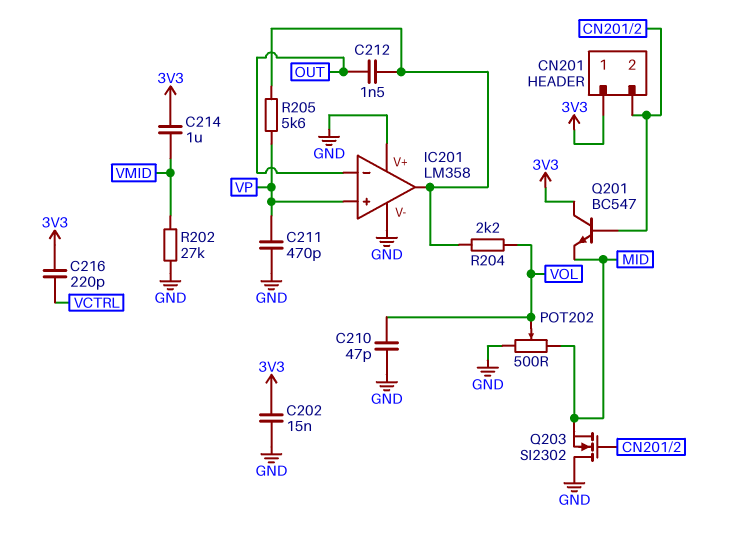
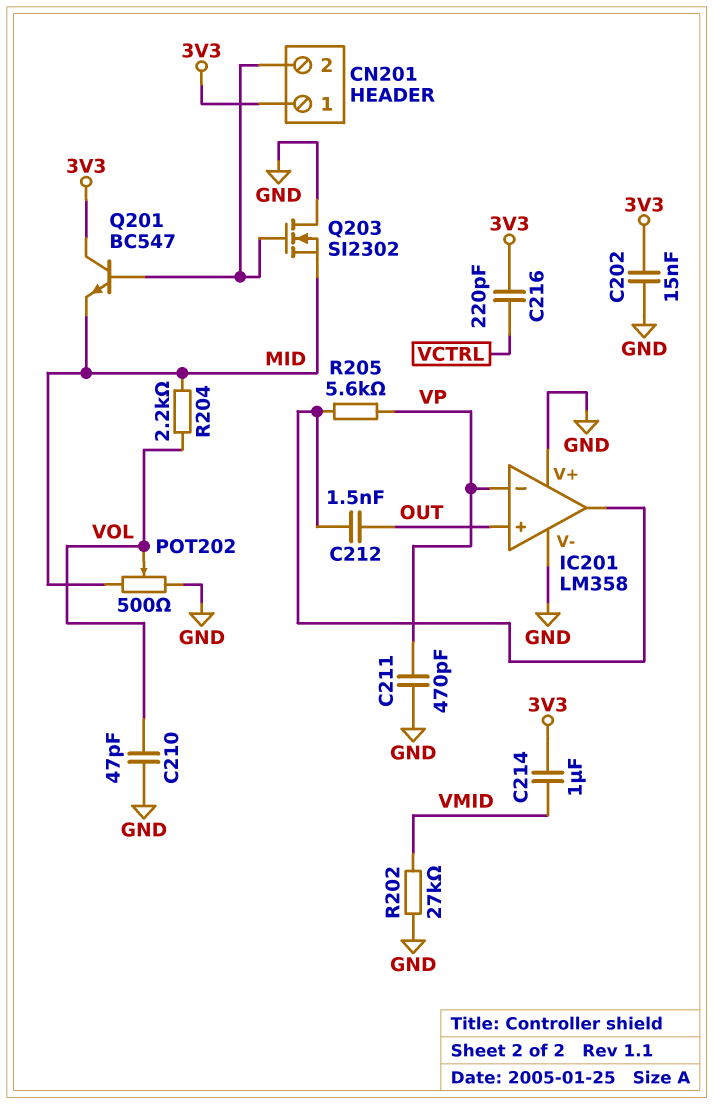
IC201 pin in+: VP -> OUT
IC201 pin in-: OUT -> VP
R204: 2.2k (IC201/out, VOL) -> 2.2k (MID, VOL)

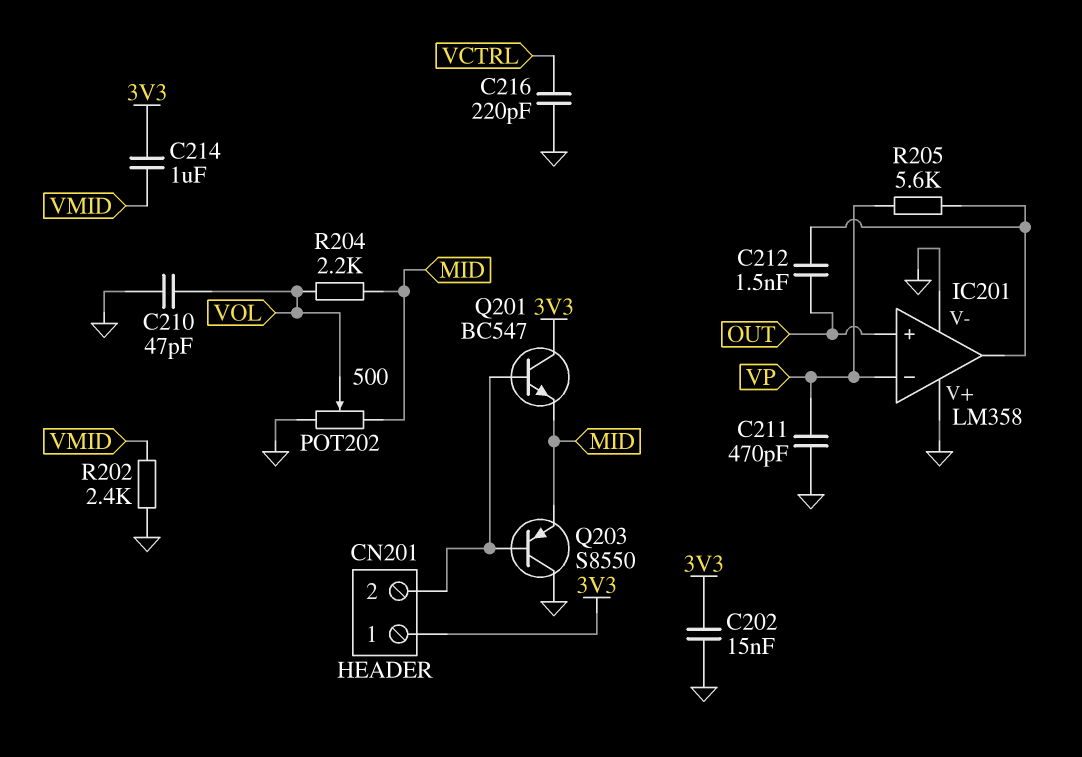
C216: 220pF (3V3, VCTRL) -> 220pF (GND, VCTRL)
Q203: NMOS SI2302 (G CN201/2, D GND, S MID) -> PNP S8550 (B CN201/2, C GND, E MID)
R202: 27k (GND, VMID) -> 2.4k (GND, VMID)

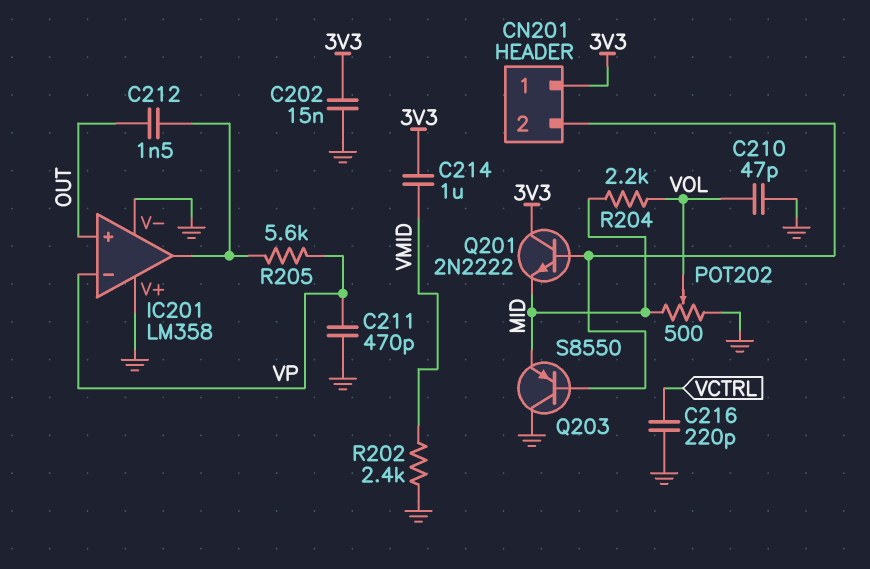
Q201: NPN BC547 (B CN201/2, C 3V3, E MID) -> NPN 2N2222 (B CN201/2, C 3V3, E MID)

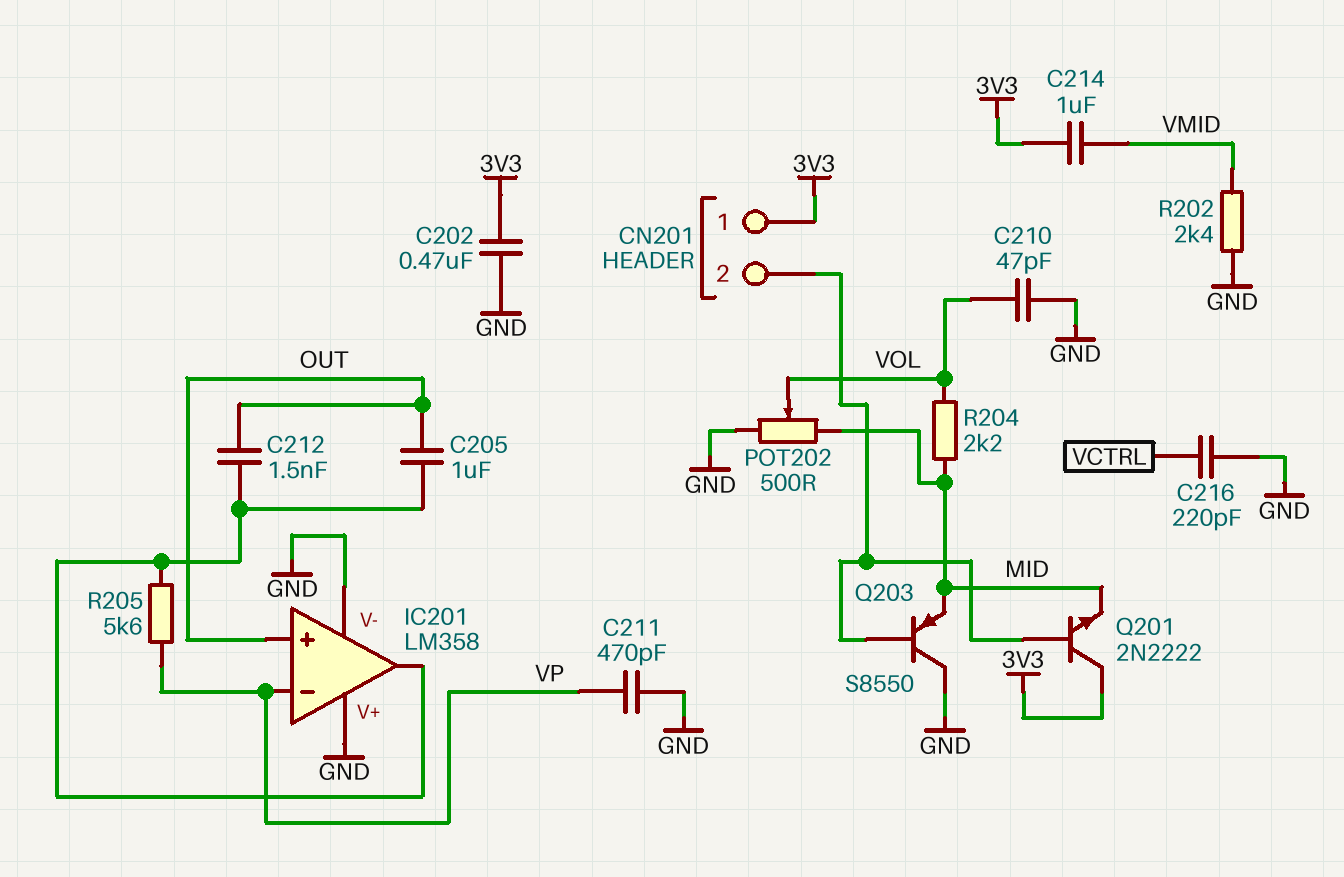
C202: 15nF (3V3, GND) -> 470nF (3V3, GND)
C205: none -> 1uF (IC201/out, OUT)

